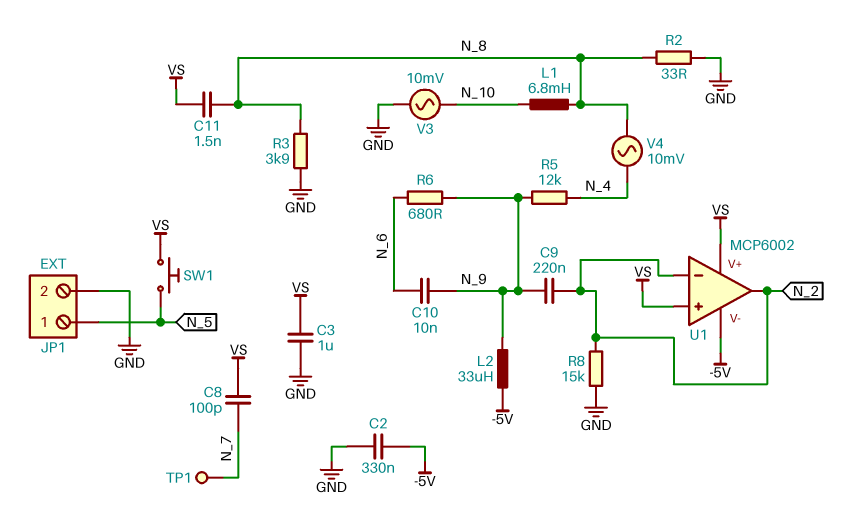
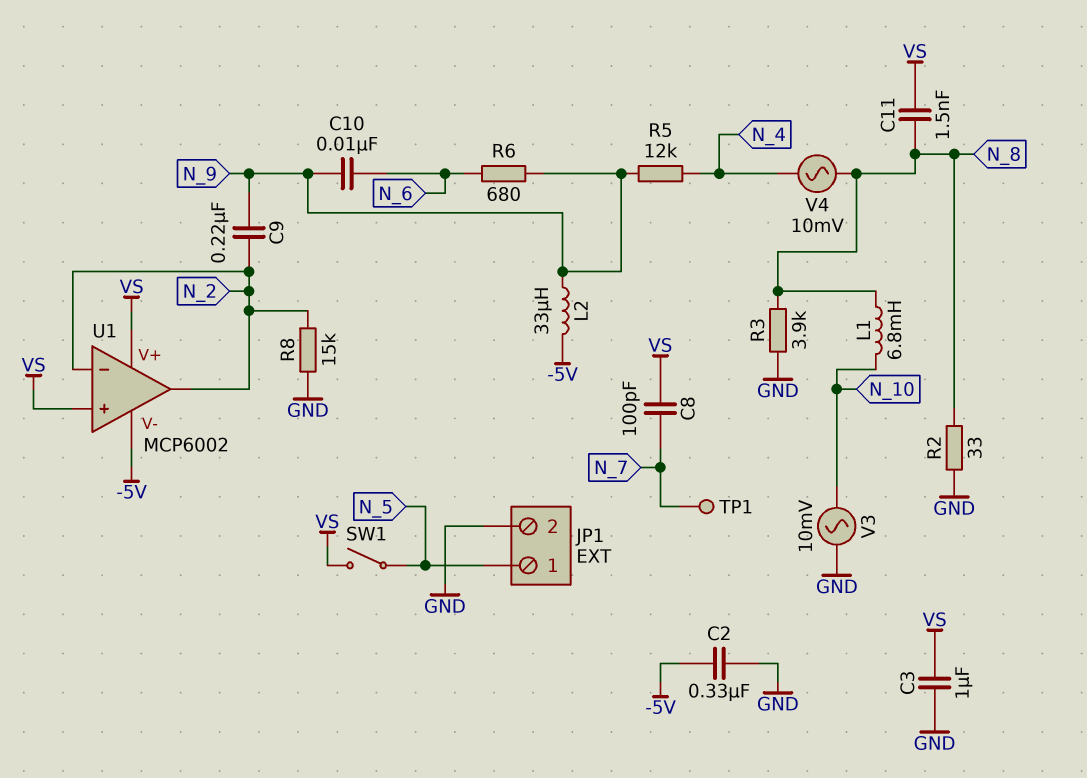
SW1: button (N_5, VS) -> switch (N_5, VS)

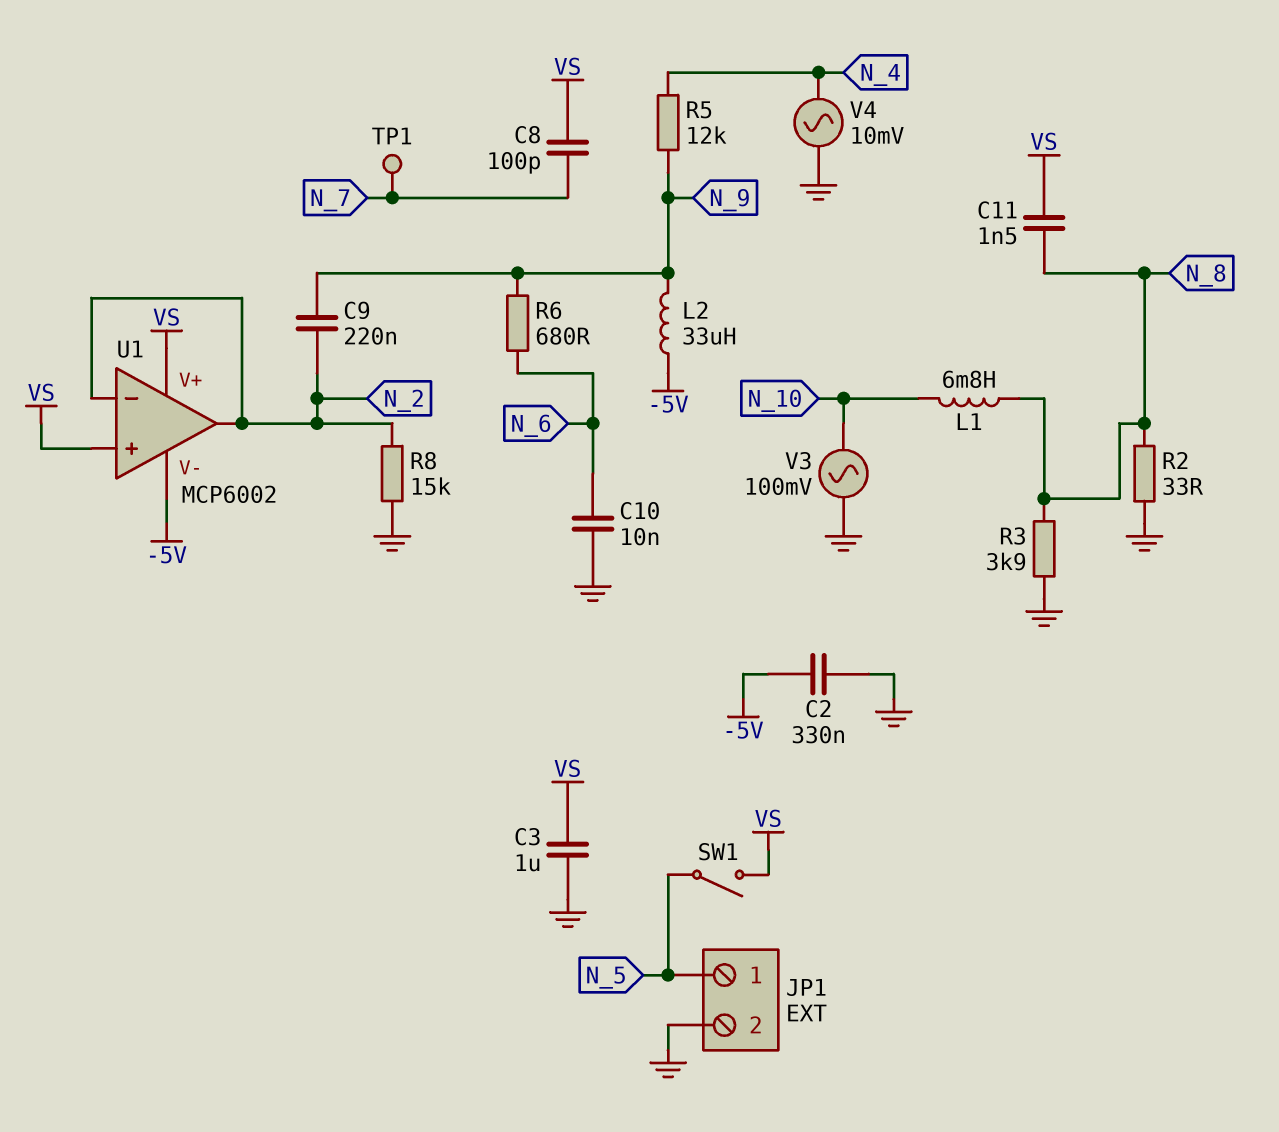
C10: 10nF (N_6, N_9) -> 10nF (GND, N_6)
V3: AC 10mV (GND, N_10) -> AC 100mV (GND, N_10)
V4: AC 10mV (N_4, N_8) -> AC 10mV (GND, N_4)

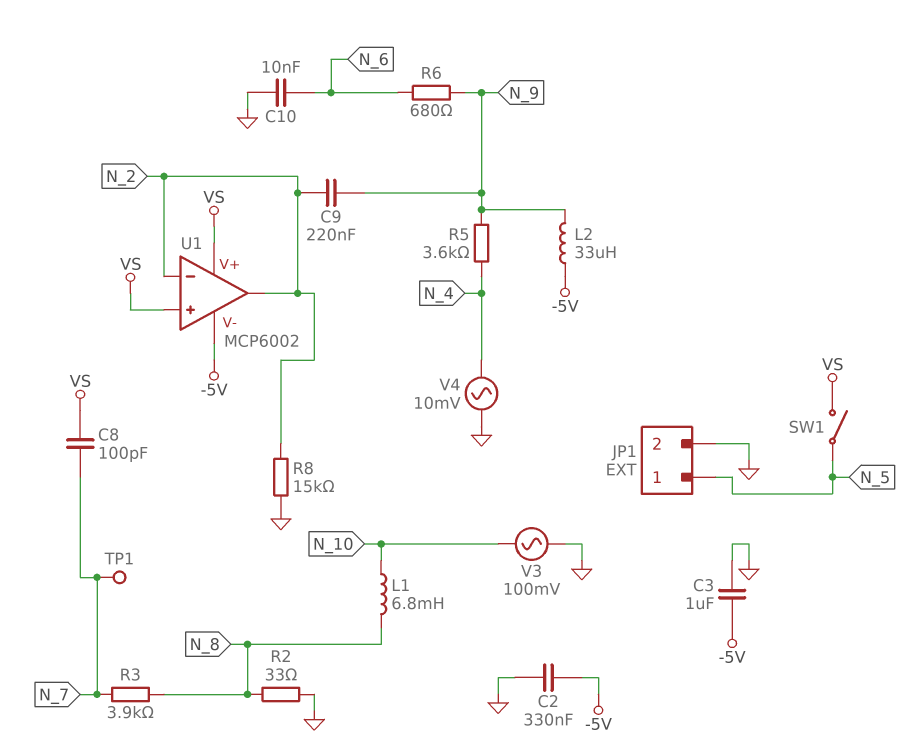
C3: 1uF (GND, VS) -> 1uF (-5V, GND)
C11: 1.5nF (N_8, VS) -> none
R3: 3.9k (GND, N_8) -> 3.9k (N_7, N_8)
R5: 12k (N_4, N_9) -> 3.6k (N_4, N_9)

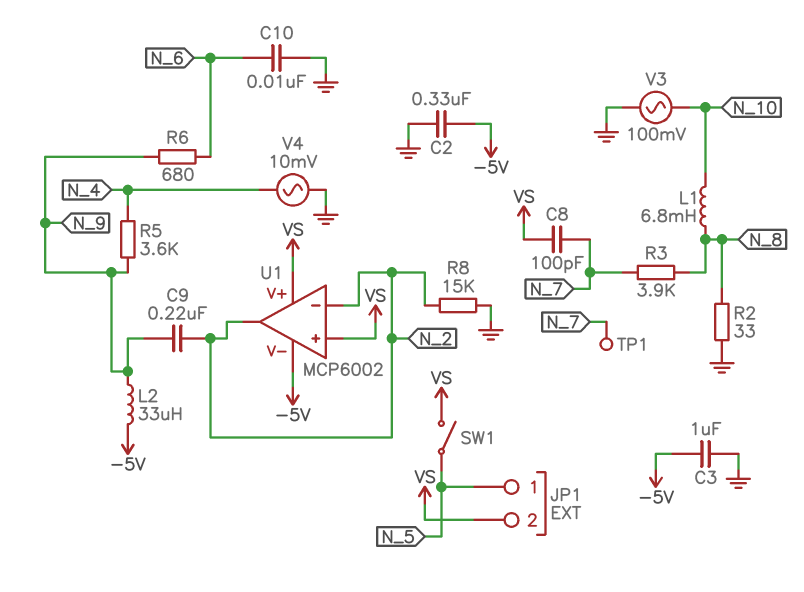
JP1 pin 2: GND -> VS

